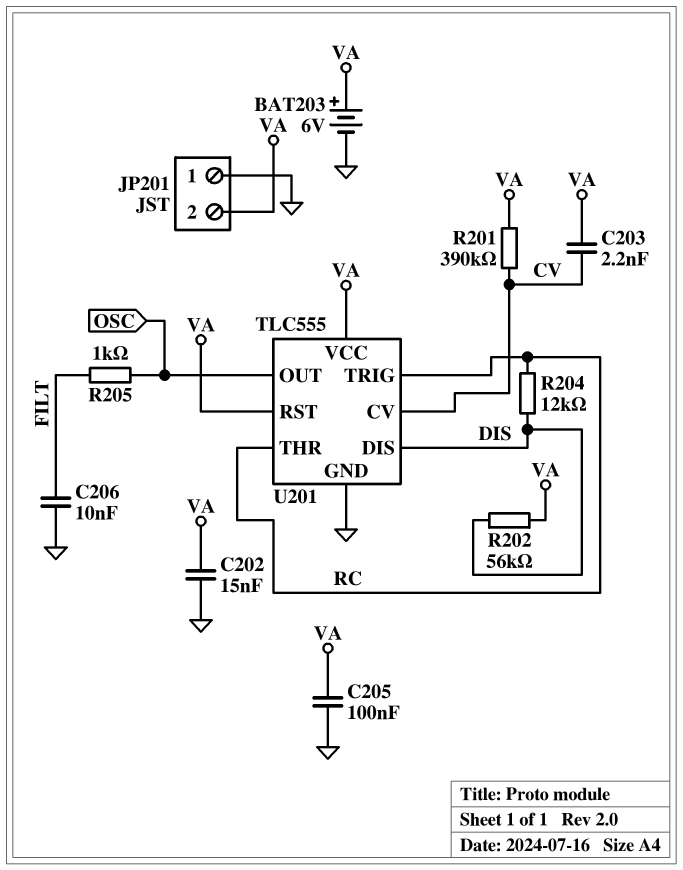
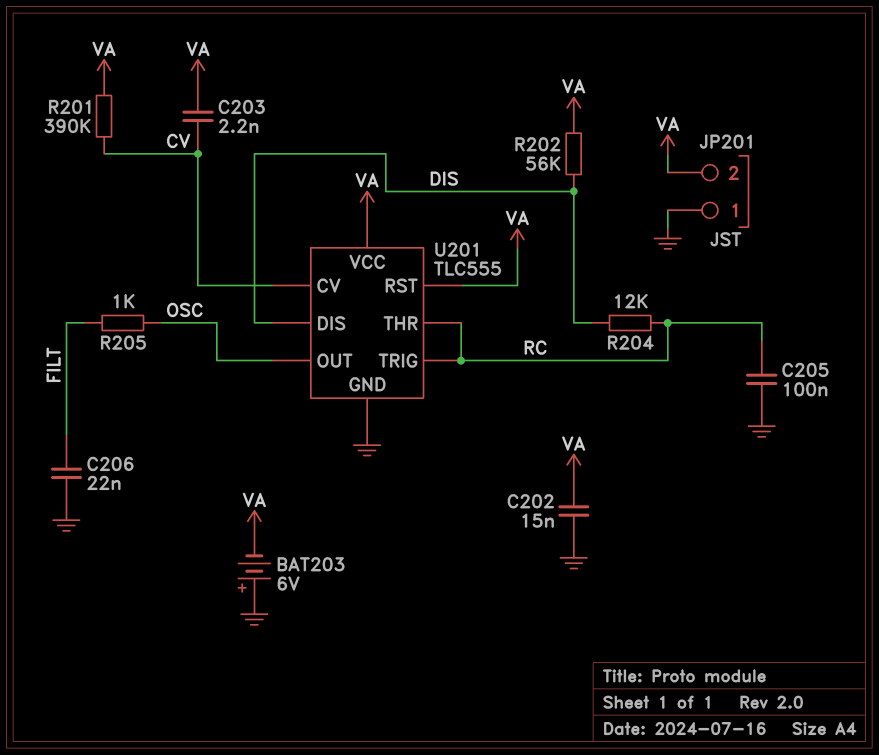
BAT203: 6V (plus VA, minus GND) -> 6V (plus GND, minus VA)
C205: 100nF (GND, VA) -> 100nF (GND, RC)
C206: 10nF (FILT, GND) -> 22nF (FILT, GND)

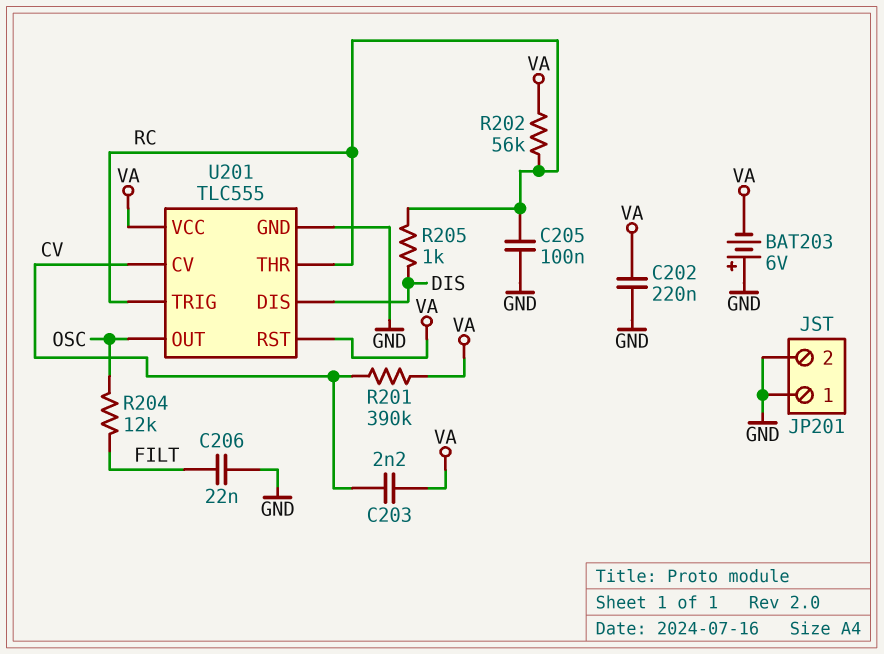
C202: 15nF (GND, VA) -> 220nF (GND, VA)
JP201 pin 2: VA -> GND
R202: 56k (DIS, VA) -> 56k (RC, VA)
R204: 12k (DIS, RC) -> 12k (FILT, OSC)
R205: 1k (FILT, OSC) -> 1k (DIS, RC)

